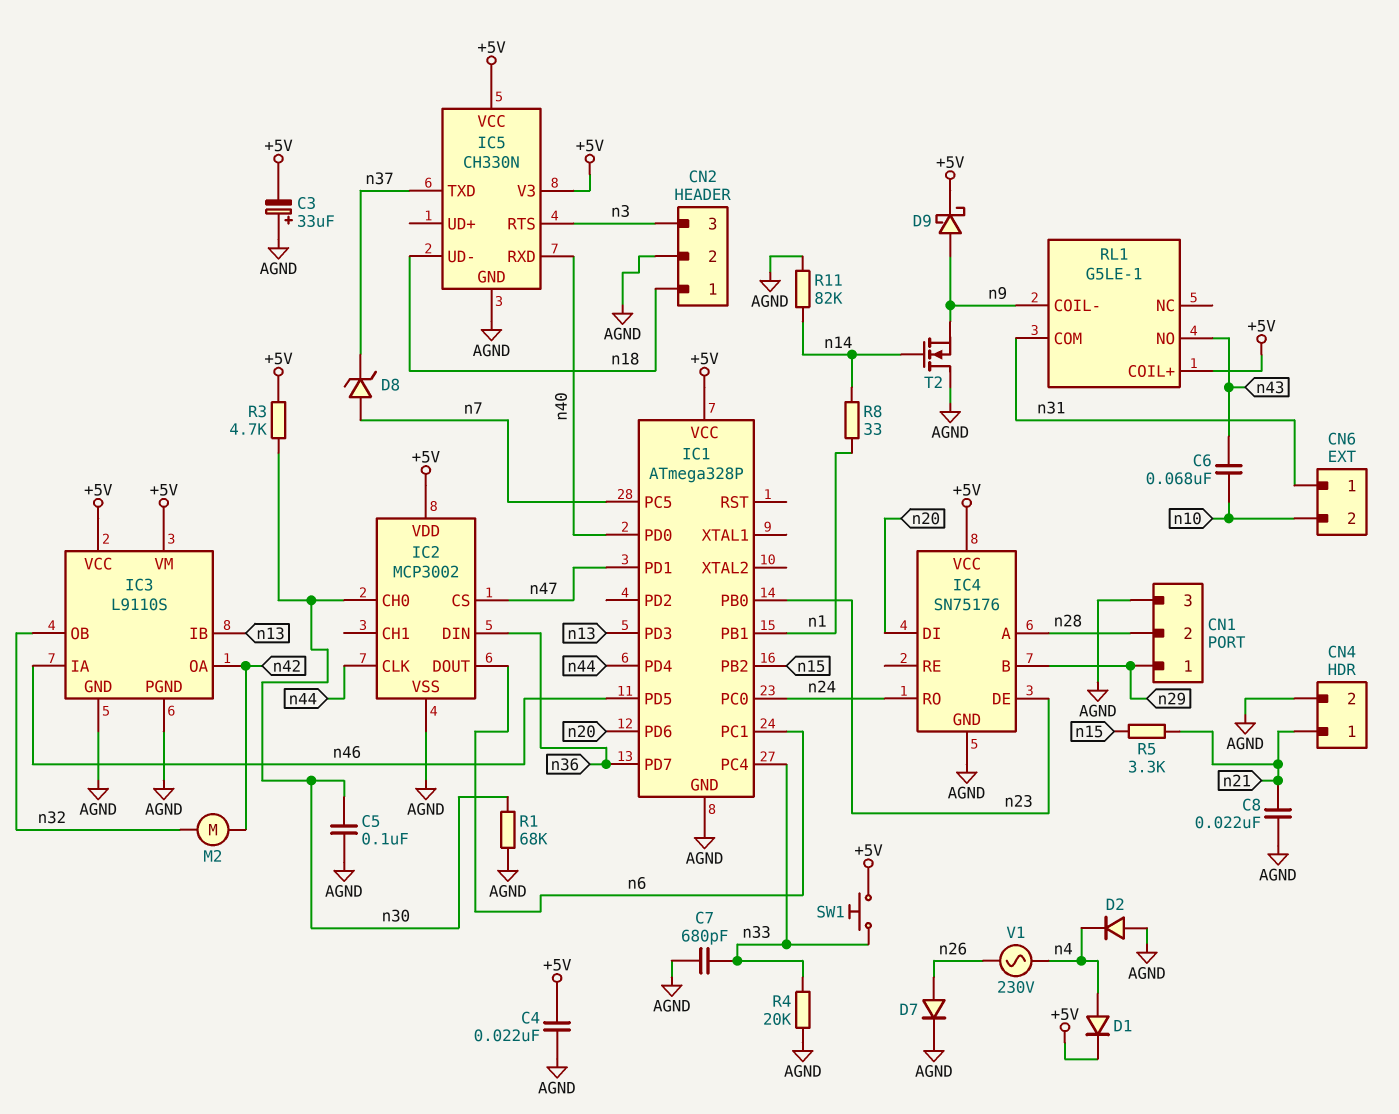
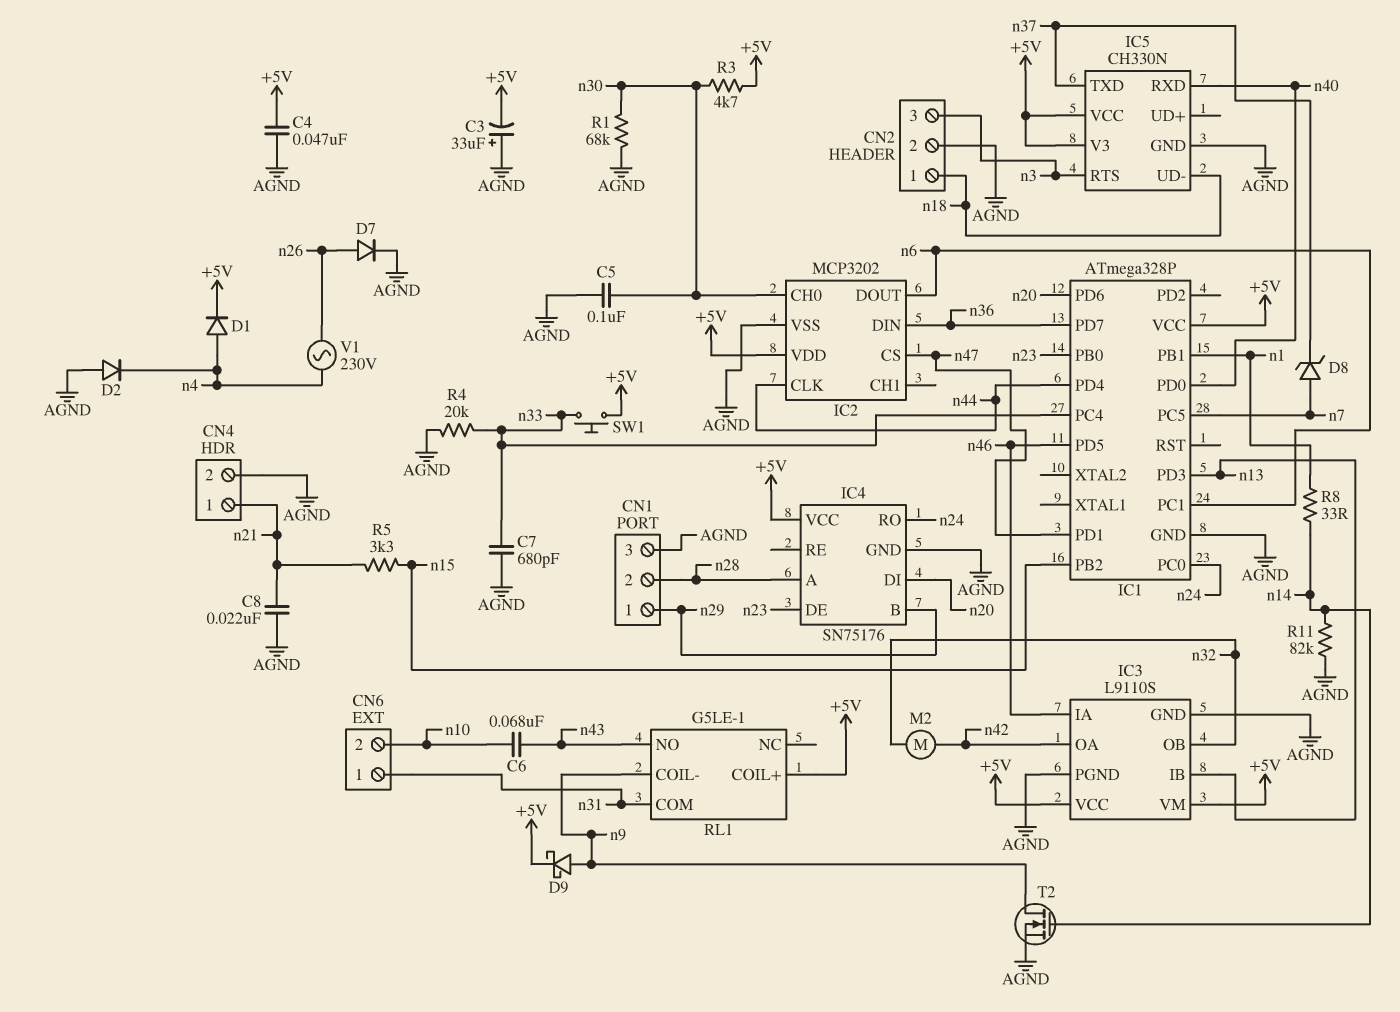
C4: 22nF (+5V, AGND) -> 47nF (+5V, AGND)
IC2: MCP3002 -> MCP3202
T2: NMOS (G n14, D AGND, S n9) -> NMOS (G n14, D n9, S AGND)

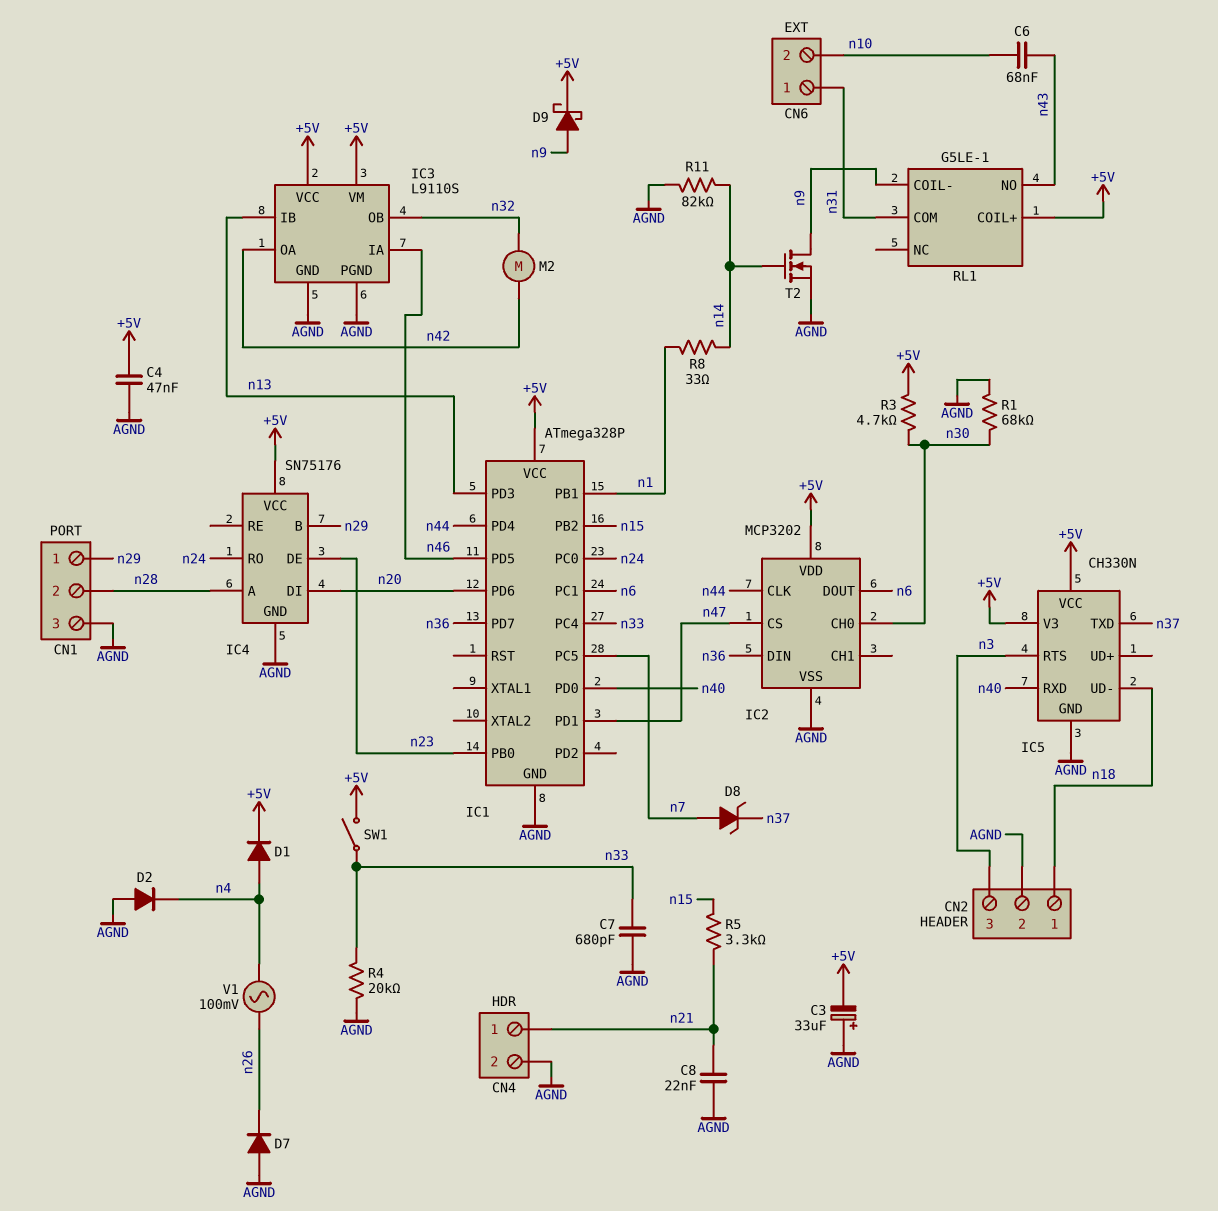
C5: 100nF (AGND, n30) -> none
D7: diode (A n26, K AGND) -> diode (A AGND, K n26)
SW1: button (+5V, n33) -> switch (+5V, n33)
V1: AC 230V (n4, n26) -> AC 100mV (n4, n26)

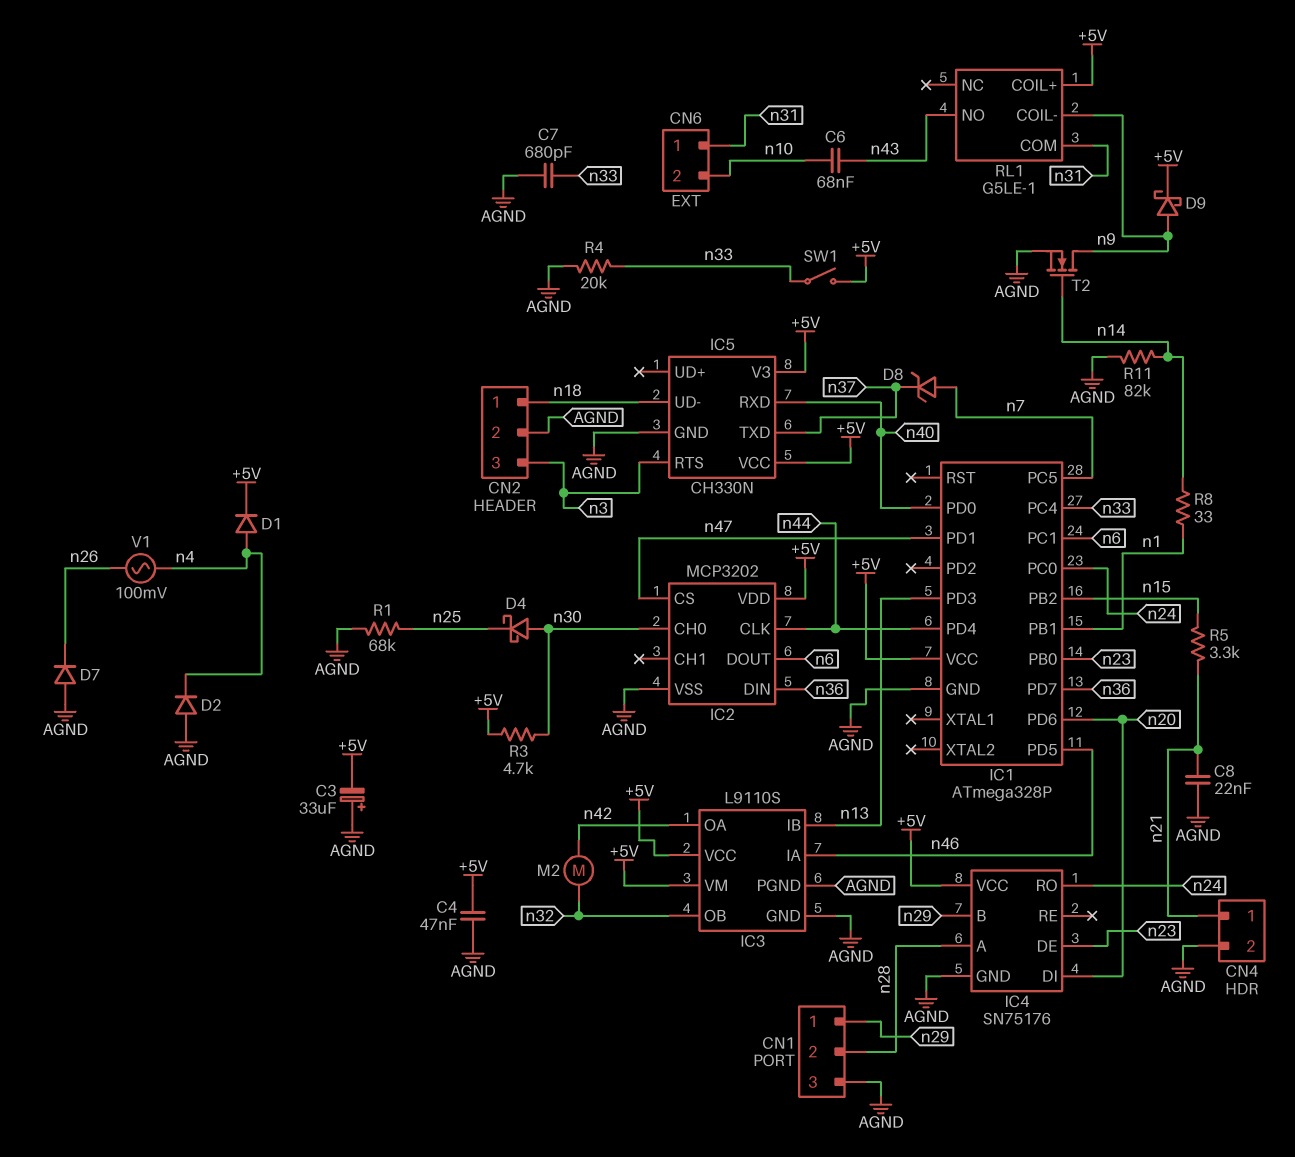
D4: none -> schottky (A n30, K n25)
R1: 68k (AGND, n30) -> 68k (AGND, n25)

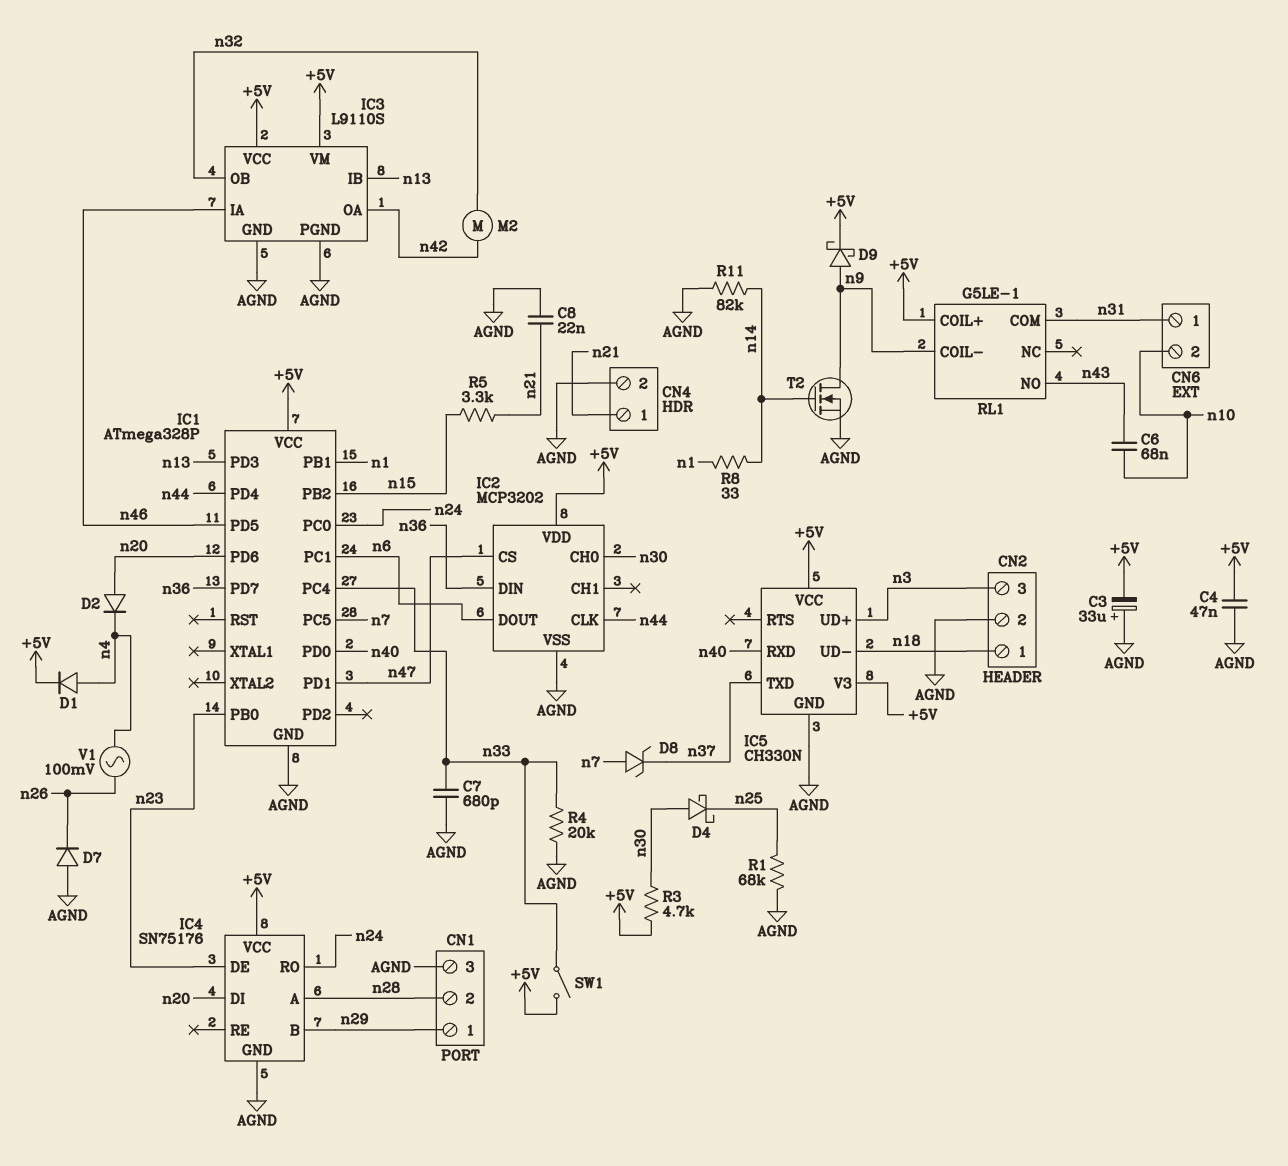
D2: diode (A AGND, K n4) -> diode (A n20, K n4)
IC5 pin RTS: n3 -> none
IC5 pin UD+: none -> n3

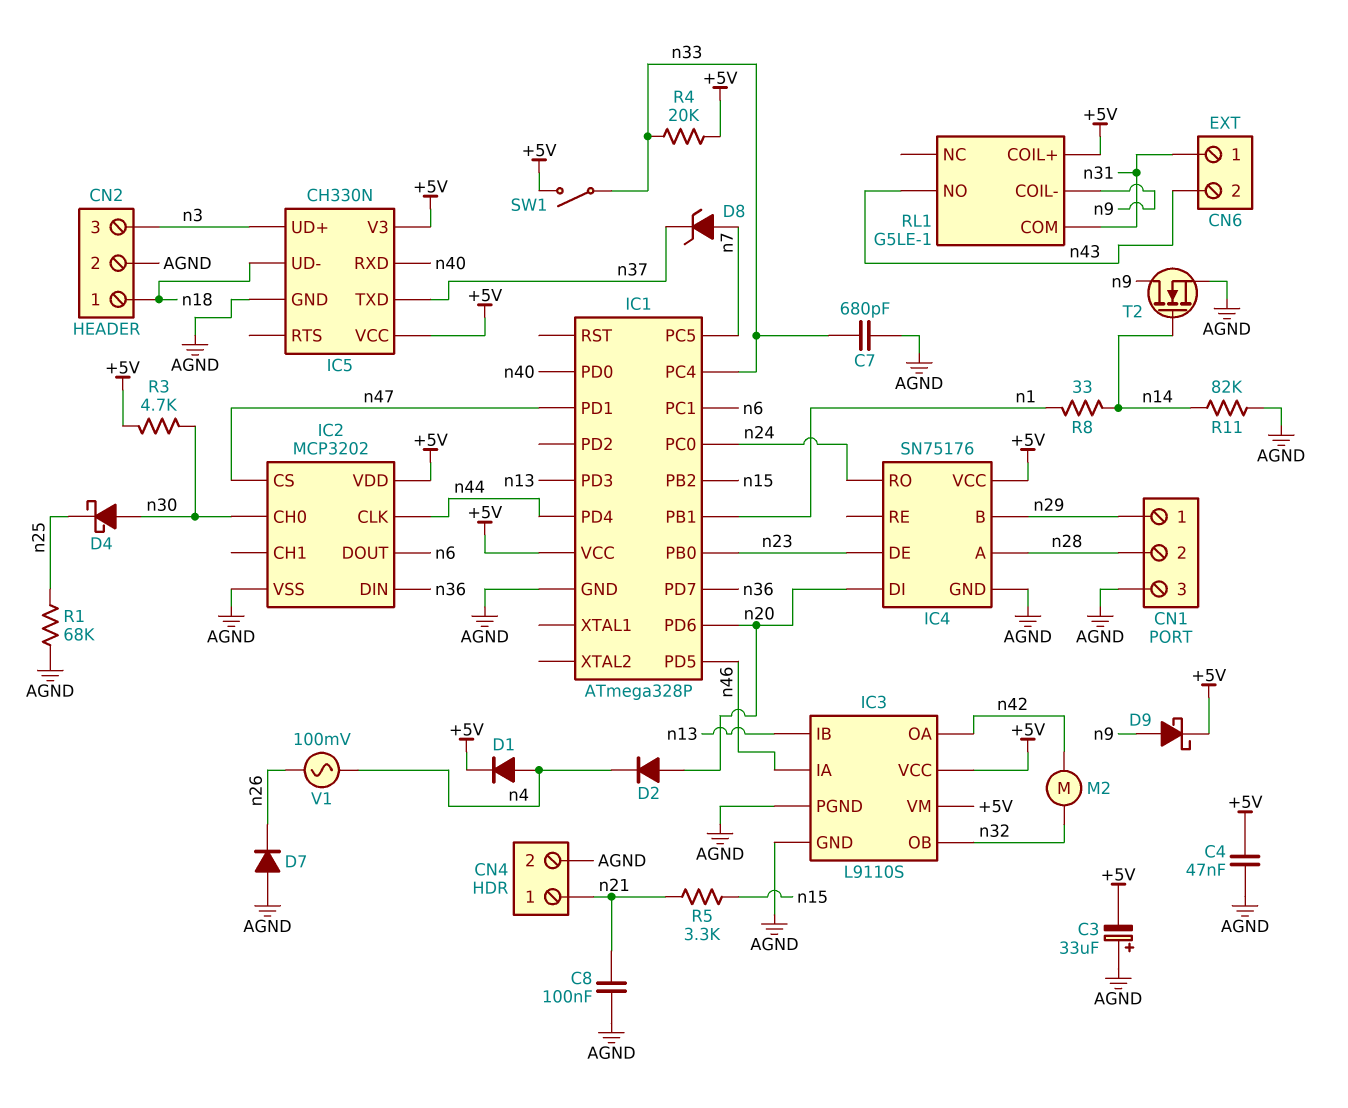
C6: 68nF (n10, n43) -> none
C8: 22nF (AGND, n21) -> 100nF (AGND, n21)
CN6 pin 2: n10 -> n43
R4: 20k (AGND, n33) -> 20k (+5V, n33)

